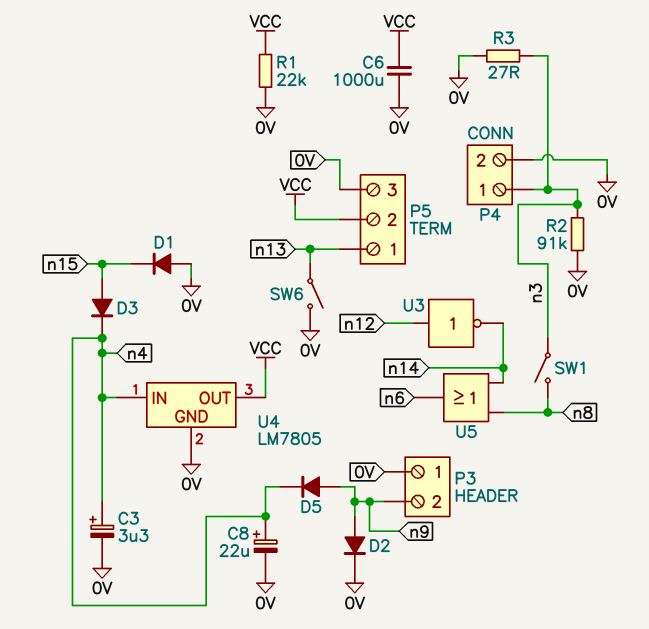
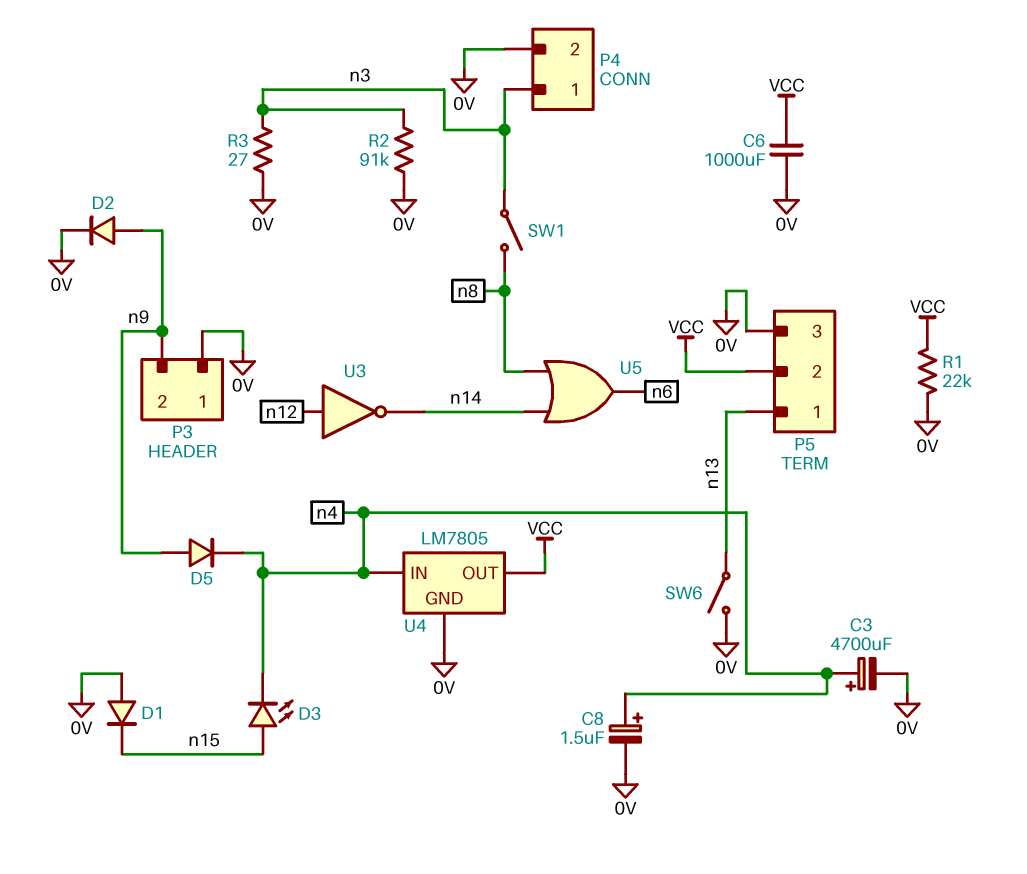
C3: 3.3uF (plus n4, minus 0V) -> 4700uF (plus n4, minus 0V)
C8: 22uF (plus n4, minus 0V) -> 1.5uF (plus n4, minus 0V)
D3: diode (A n15, K n4) -> LED (A n15, K n4)

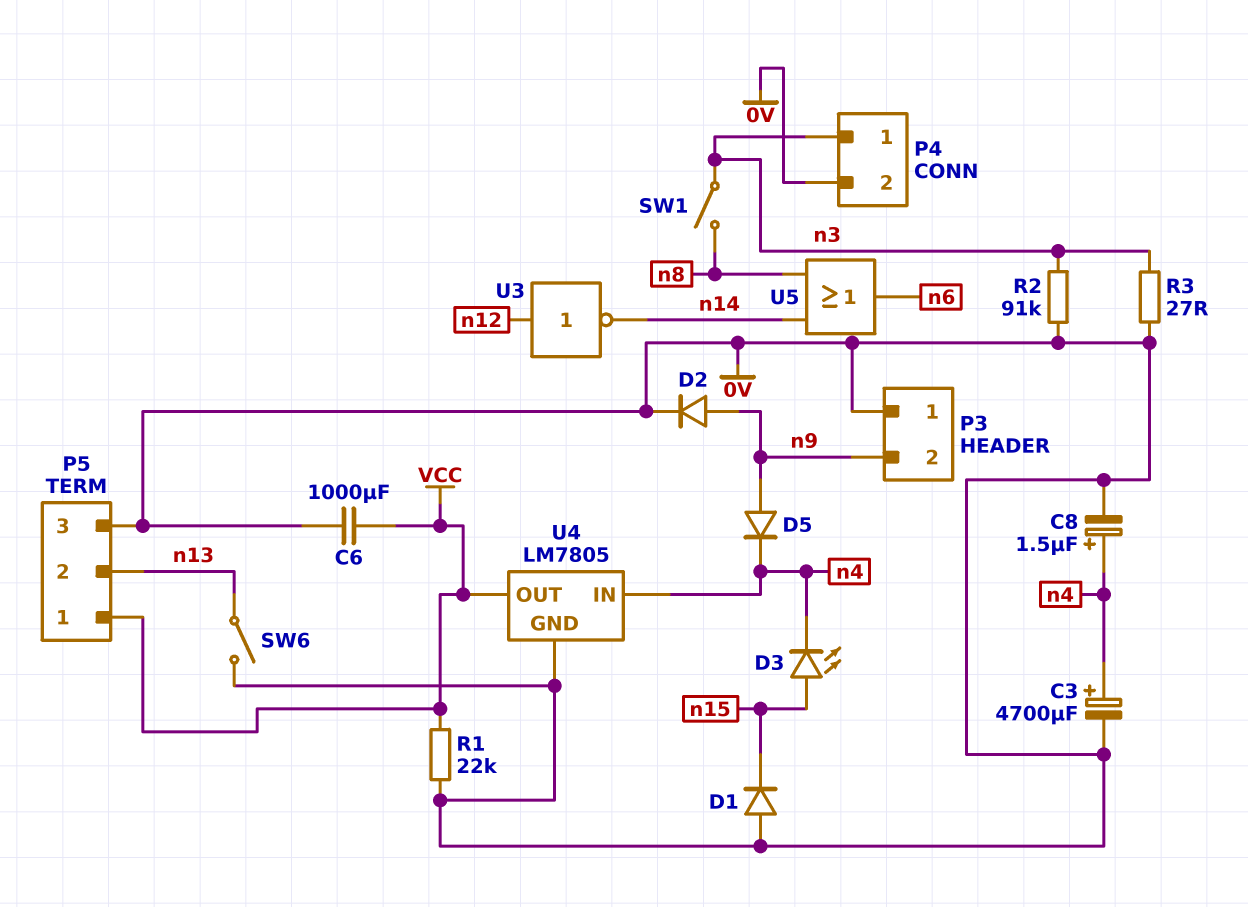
P5 pin 1: n13 -> VCC
P5 pin 2: VCC -> n13

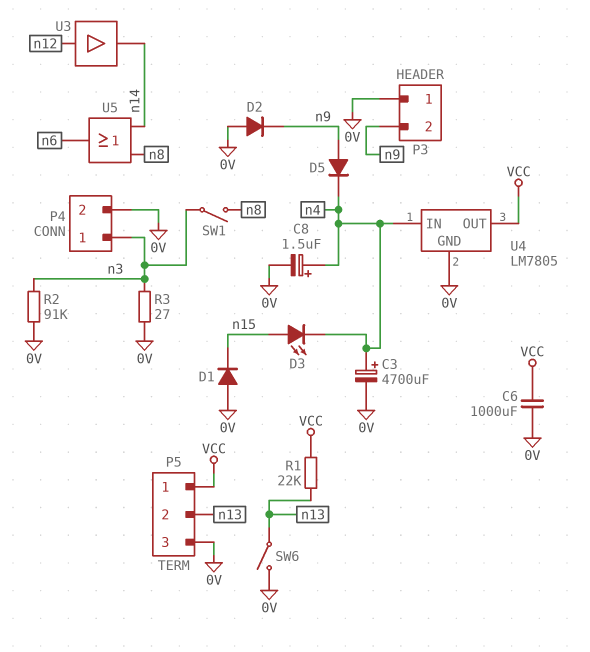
D2: diode (A n9, K 0V) -> diode (A 0V, K n9)
R1: 22k (0V, VCC) -> 22k (VCC, n13)
U3: NOT (in n12, out n14) -> buffer (in n12, out n14)

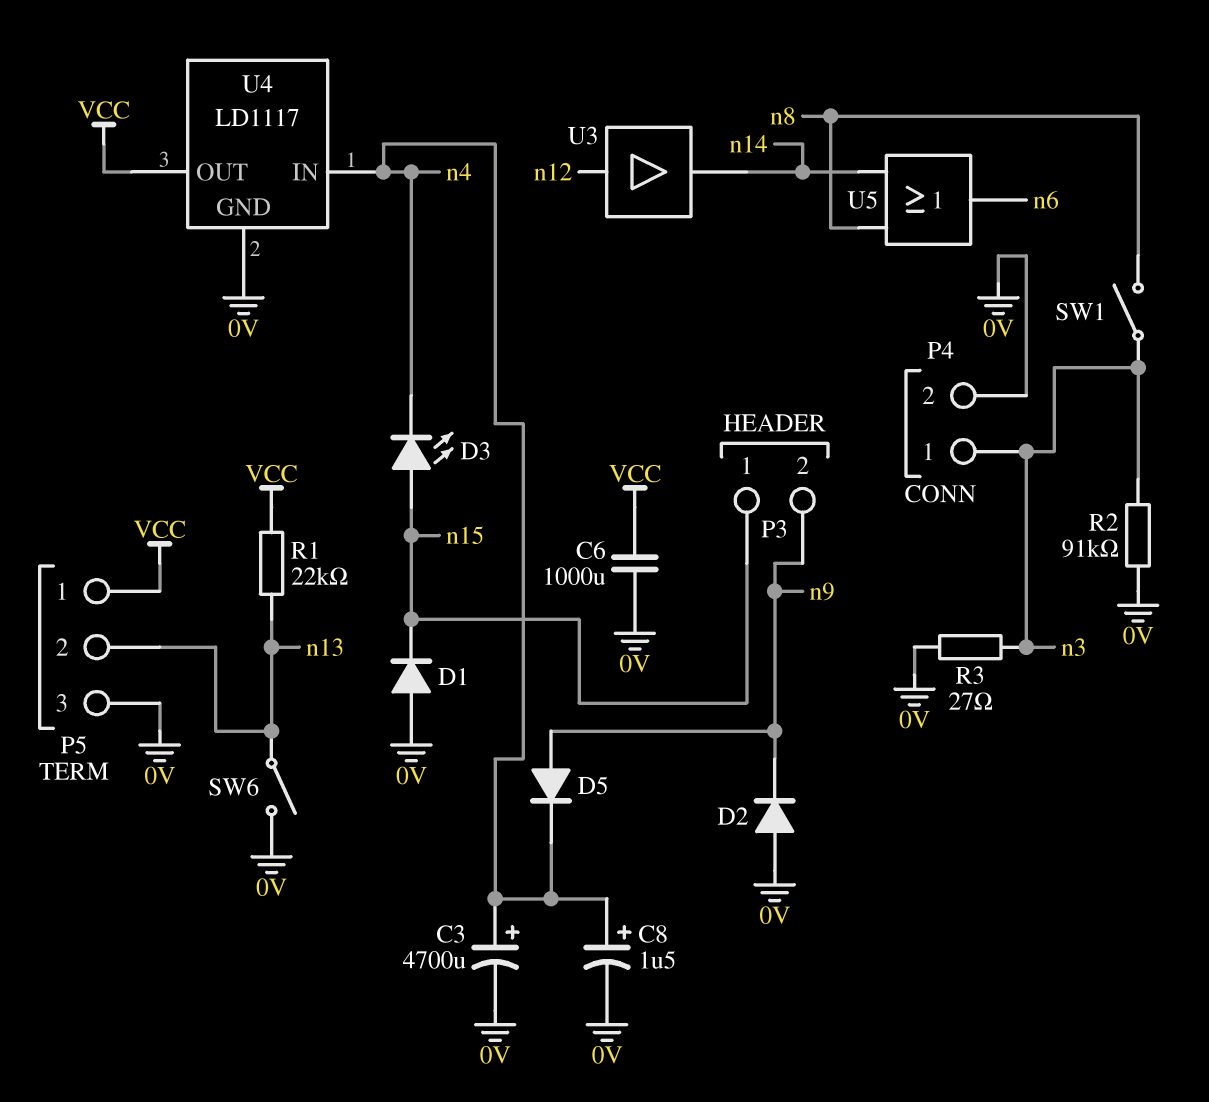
P3 pin 1: 0V -> n15
U4: LM7805 -> LD1117

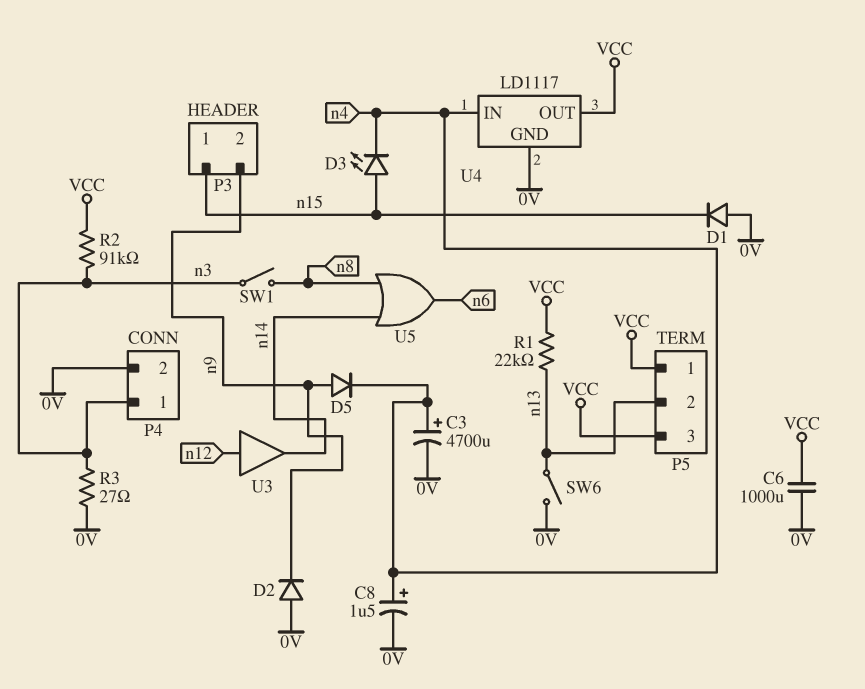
P5 pin 3: 0V -> VCC
R2: 91k (0V, n3) -> 91k (VCC, n3)

